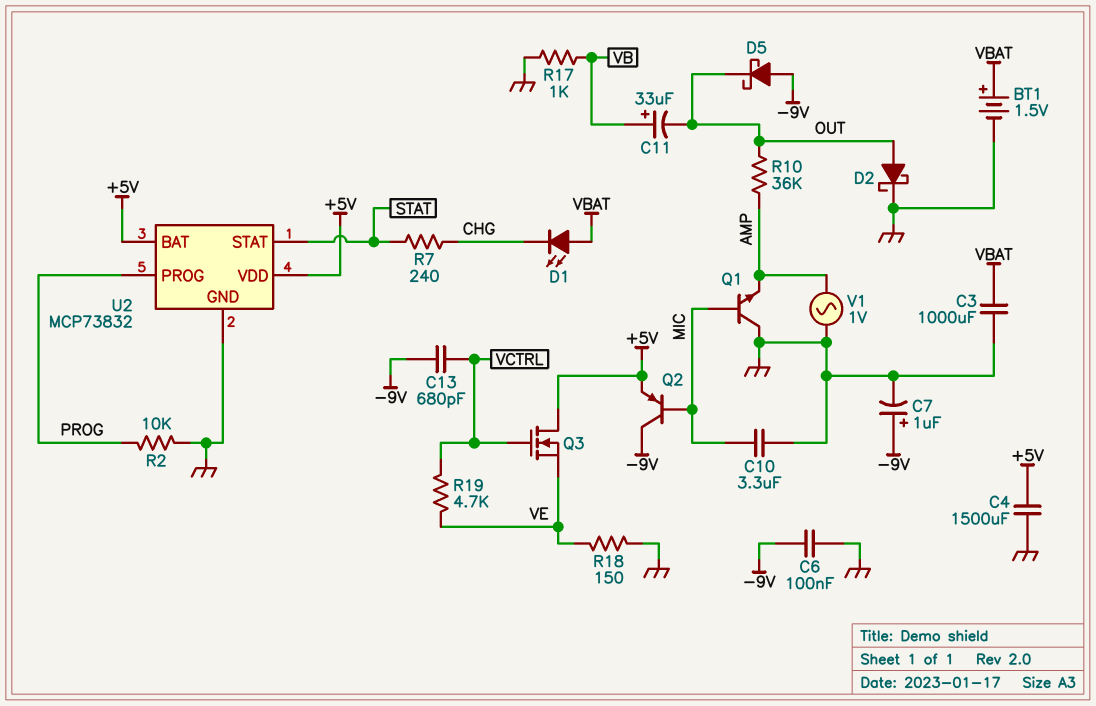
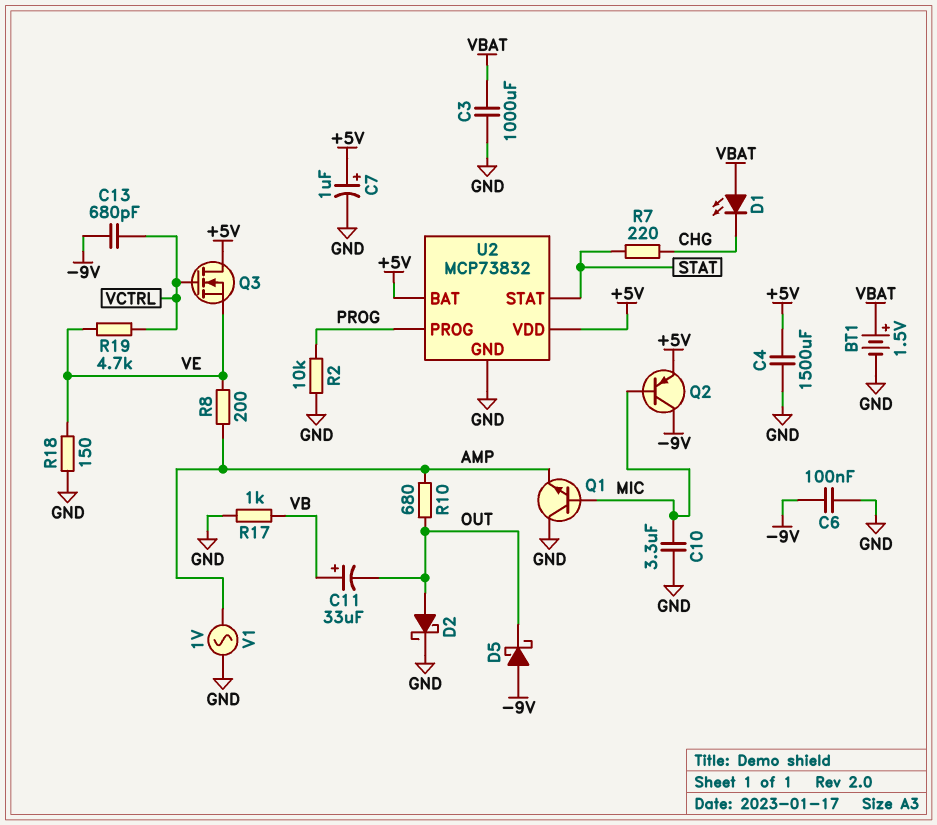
C7: 1uF (plus -9V, minus GND) -> 1uF (plus +5V, minus GND)
R7: 240 (CHG, STAT) -> 220 (CHG, STAT)
R8: none -> 200 (AMP, VE)
R10: 36k (AMP, OUT) -> 680 (AMP, OUT)

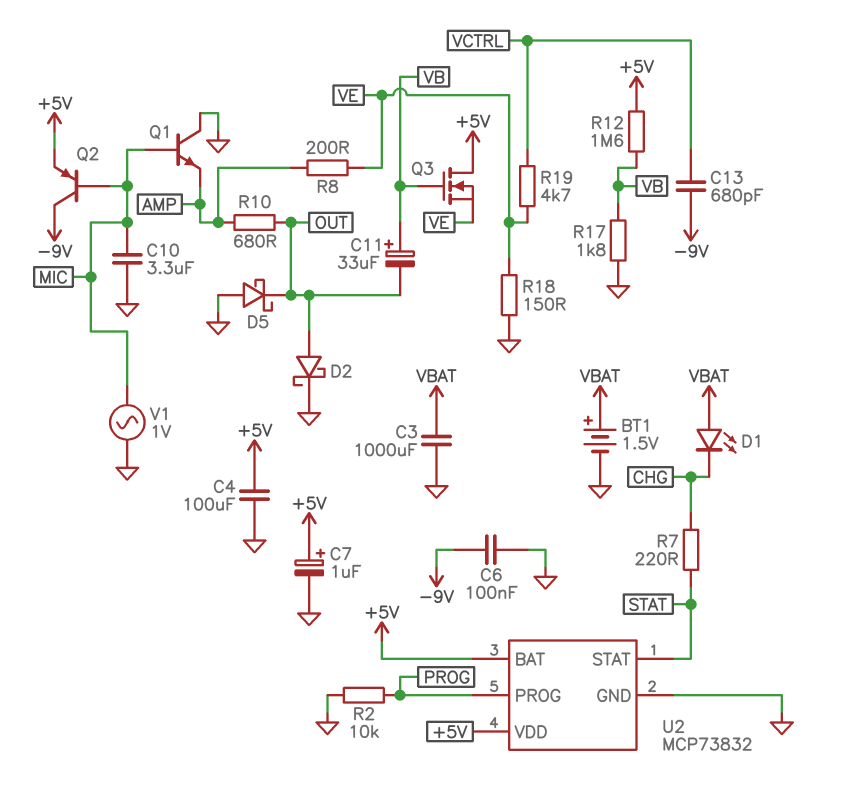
C4: 1500uF (+5V, GND) -> 100uF (+5V, GND)
D5: schottky (A -9V, K OUT) -> schottky (A GND, K OUT)
Q3: NMOS (G VCTRL, D +5V, S VE) -> NMOS (G VB, D +5V, S VE)
R12: none -> 1.6M (+5V, VB)
R17: 1k (GND, VB) -> 1.8k (GND, VB)
V1: AC 1V (AMP, GND) -> AC 1V (GND, MIC)

